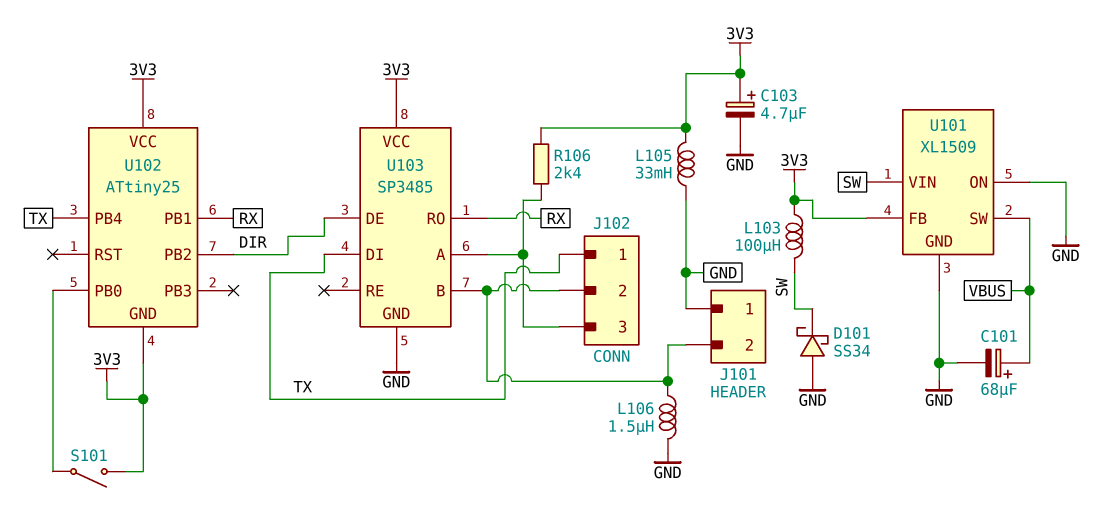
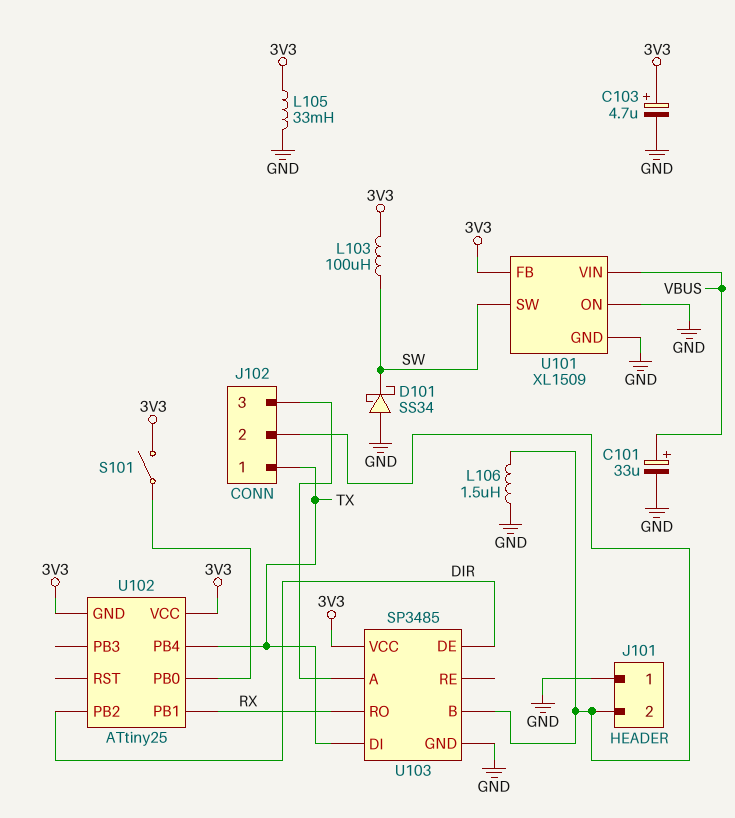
C101: 68uF (plus VBUS, minus GND) -> 33uF (plus VBUS, minus GND)
R106: 2.4k (3V3, J102/3) -> none
U101 pin SW: VBUS -> SW
U101 pin VIN: SW -> VBUS

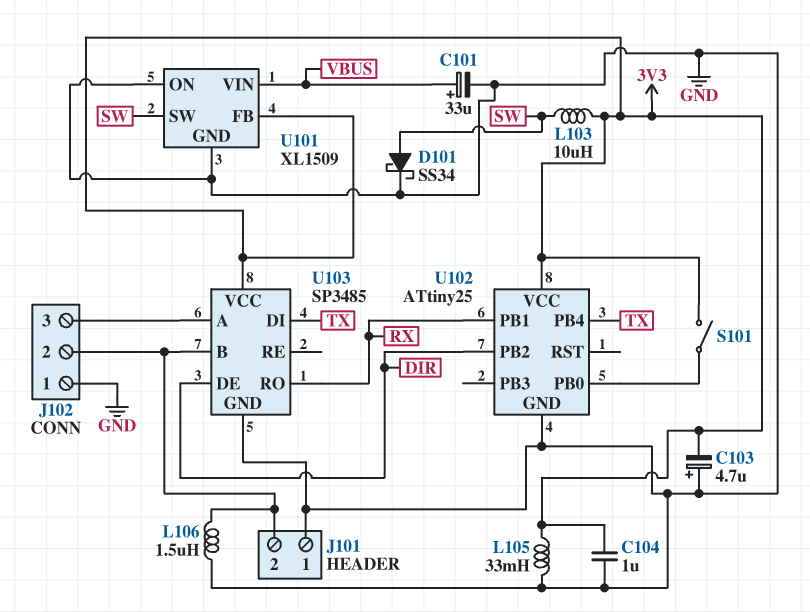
C103: 4.7uF (plus 3V3, minus GND) -> 4.7uF (plus GND, minus 3V3)
C104: none -> 1uF (3V3, GND)
D101: schottky SS34 (A GND, K SW) -> schottky SS34 (A SW, K GND)
J102 pin 1: TX -> GND
L103: 100uH (3V3, SW) -> 10uH (3V3, SW)
U102 pin GND: 3V3 -> GND

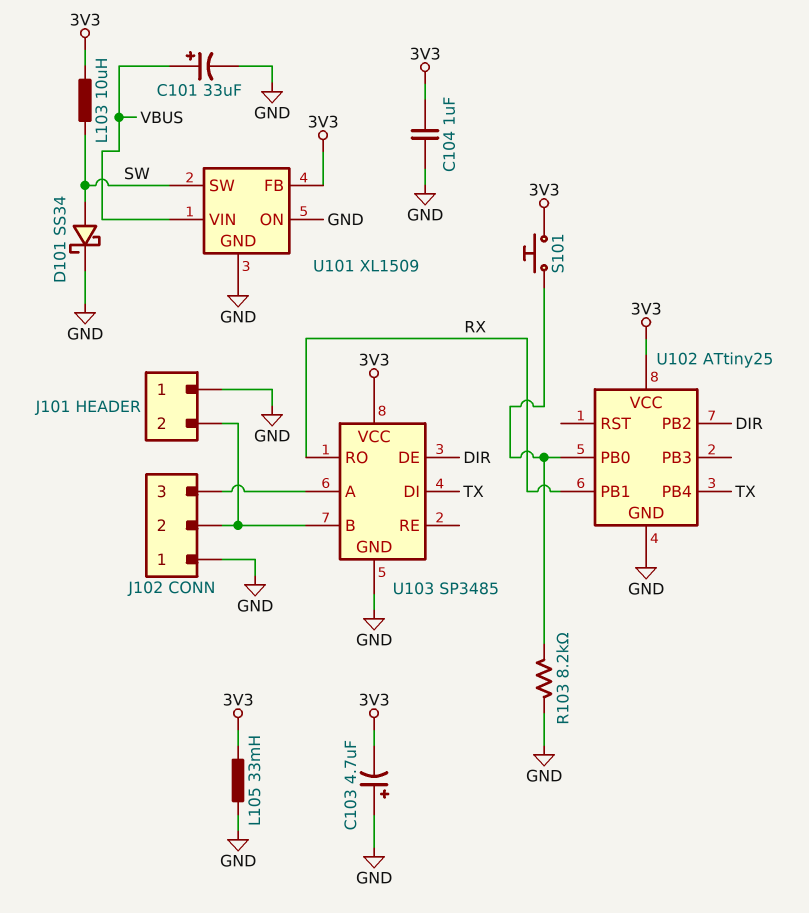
L106: 1.5uH (GND, J101/2) -> none
R103: none -> 8.2k (GND, U102/PB0)
S101: switch (3V3, U102/PB0) -> button (3V3, U102/PB0)

